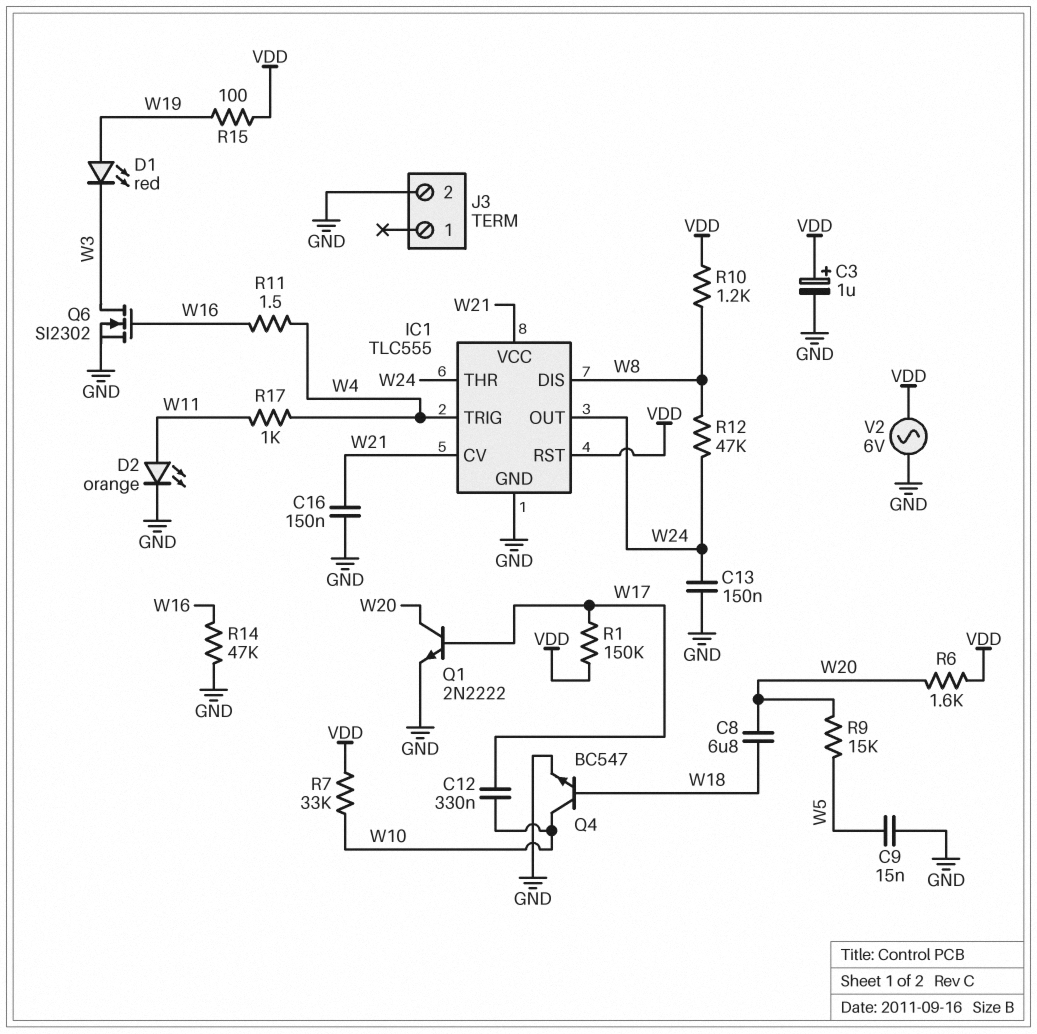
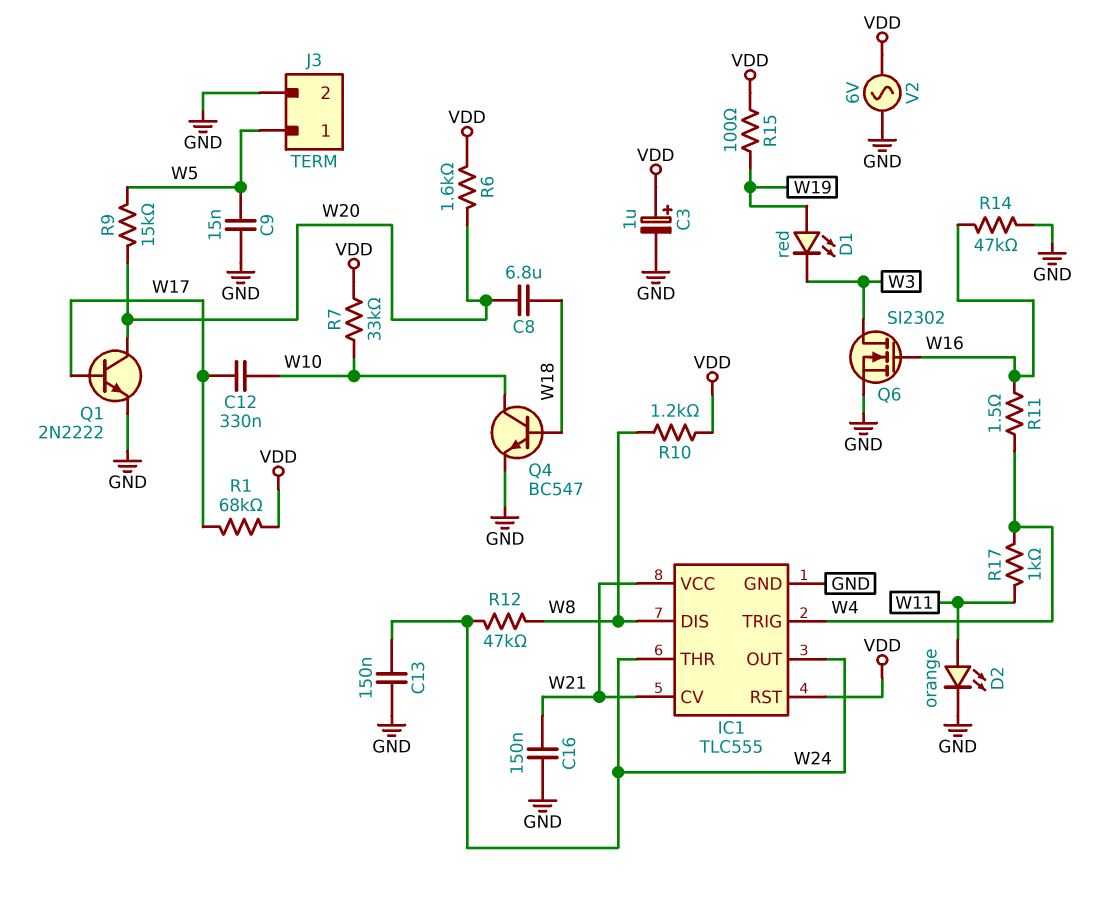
J3 pin 1: none -> W5
R1: 150k (VDD, W17) -> 68k (VDD, W17)

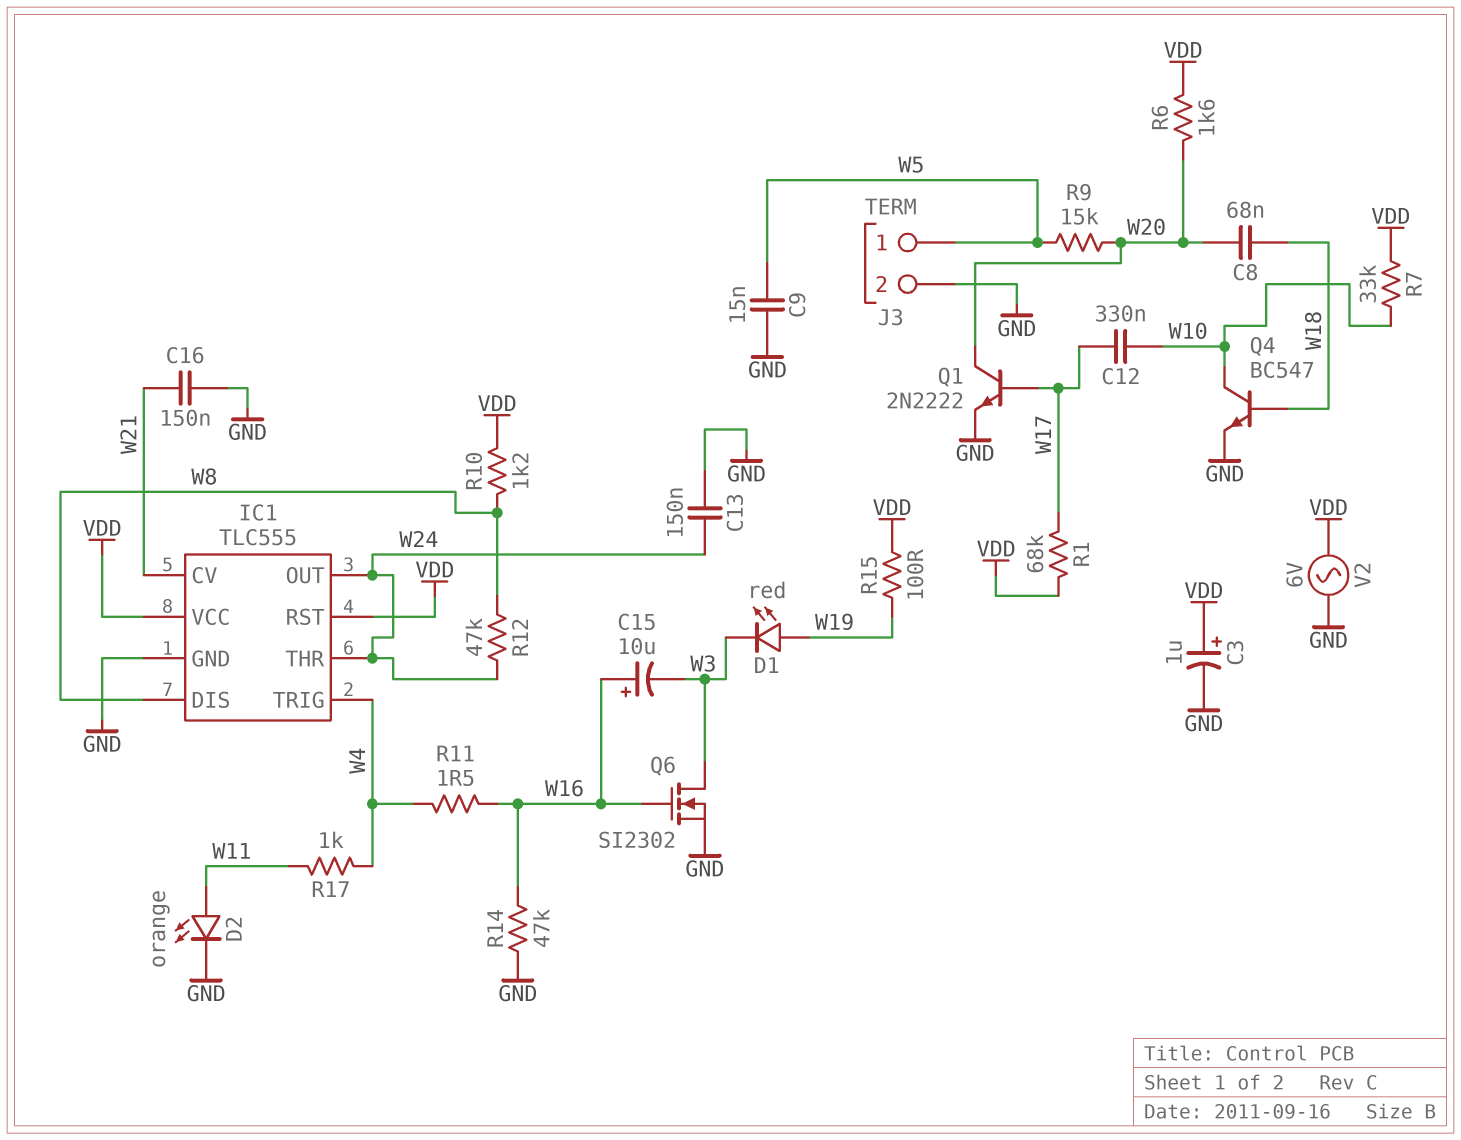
C8: 6.8uF (W18, W20) -> 68nF (W18, W20)
C15: none -> 10uF (plus W16, minus W3)
IC1 pin VCC: W21 -> VDD

